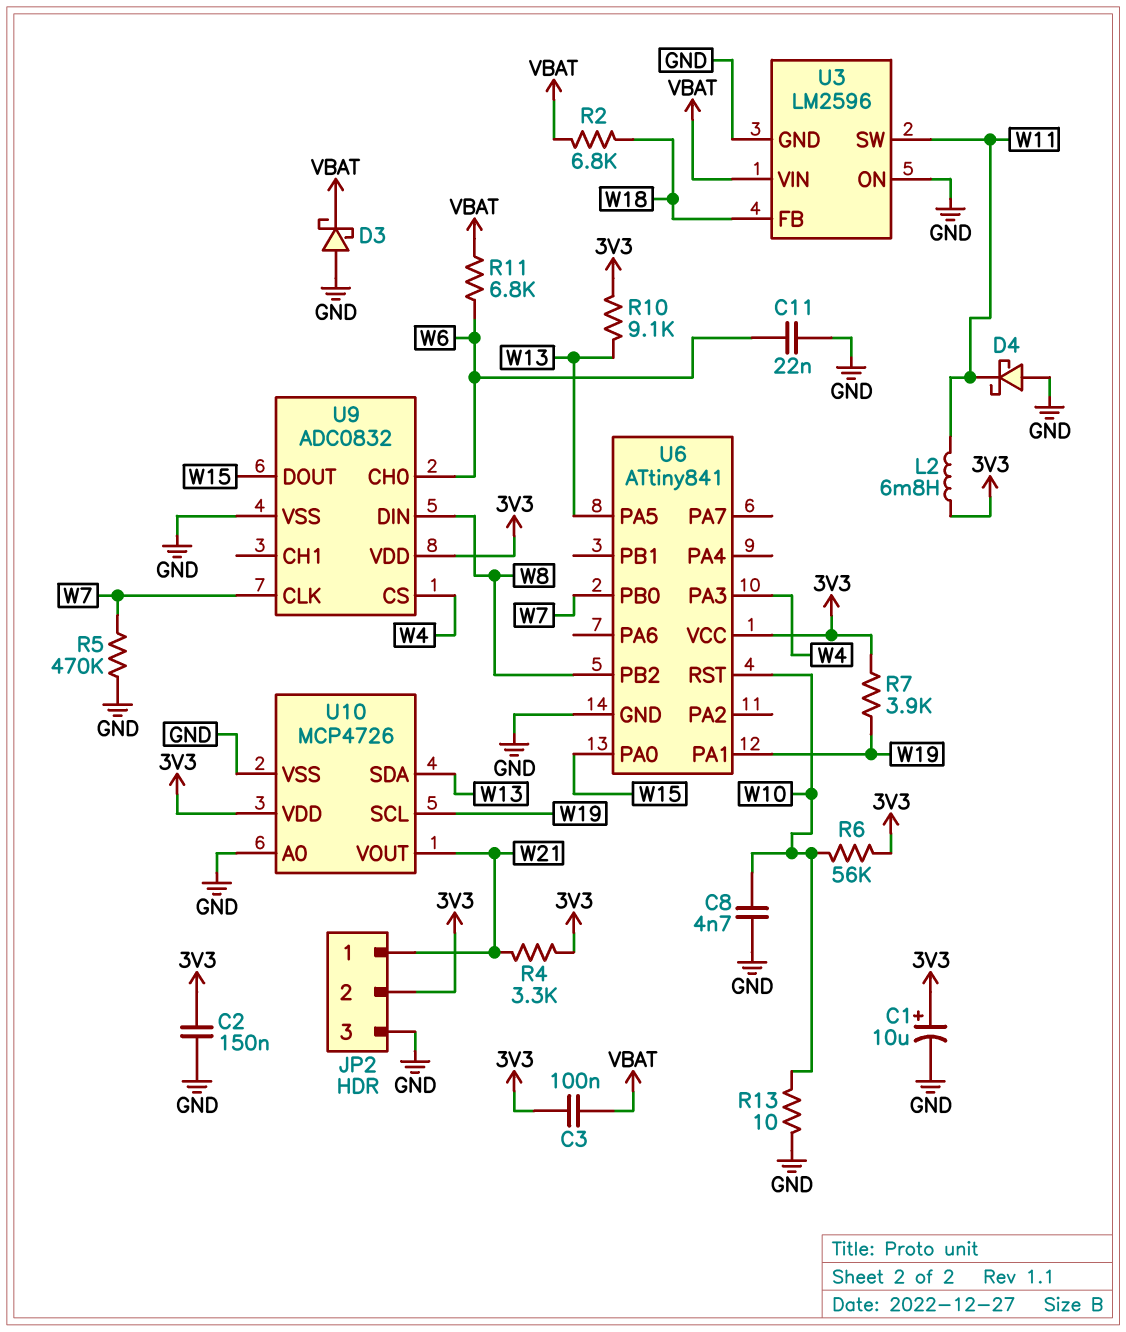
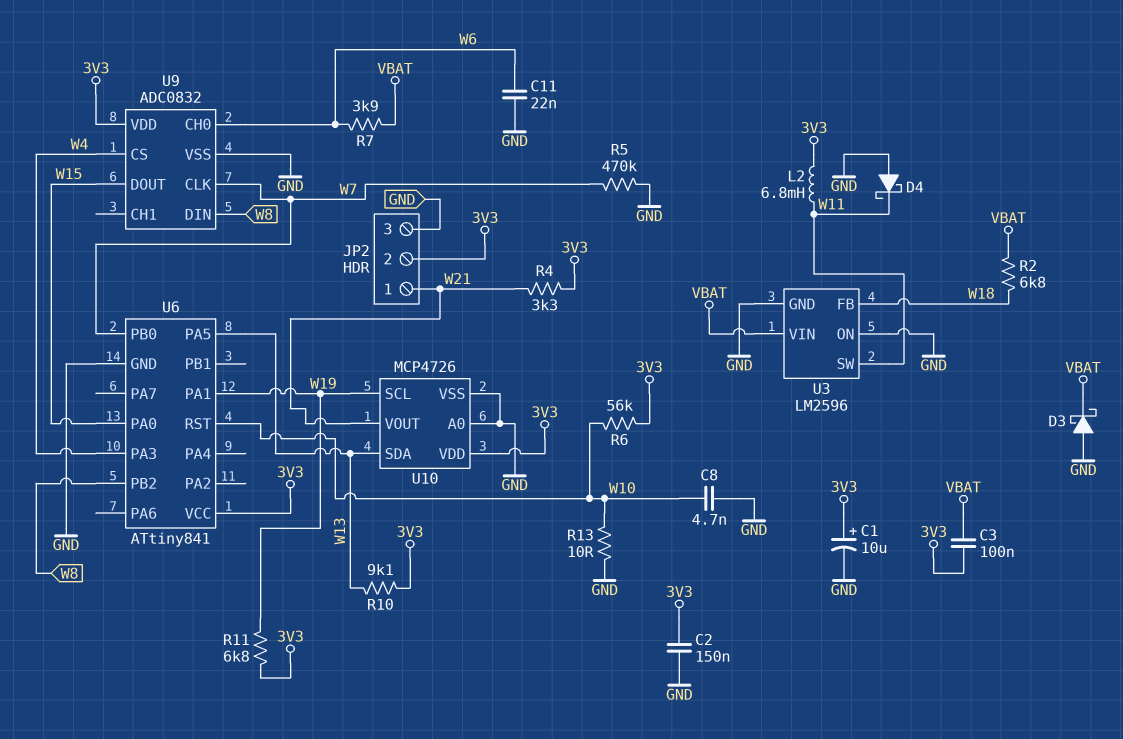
R7: 3.9k (3V3, W19) -> 3.9k (VBAT, W6)
R11: 6.8k (VBAT, W6) -> 6.8k (3V3, W19)

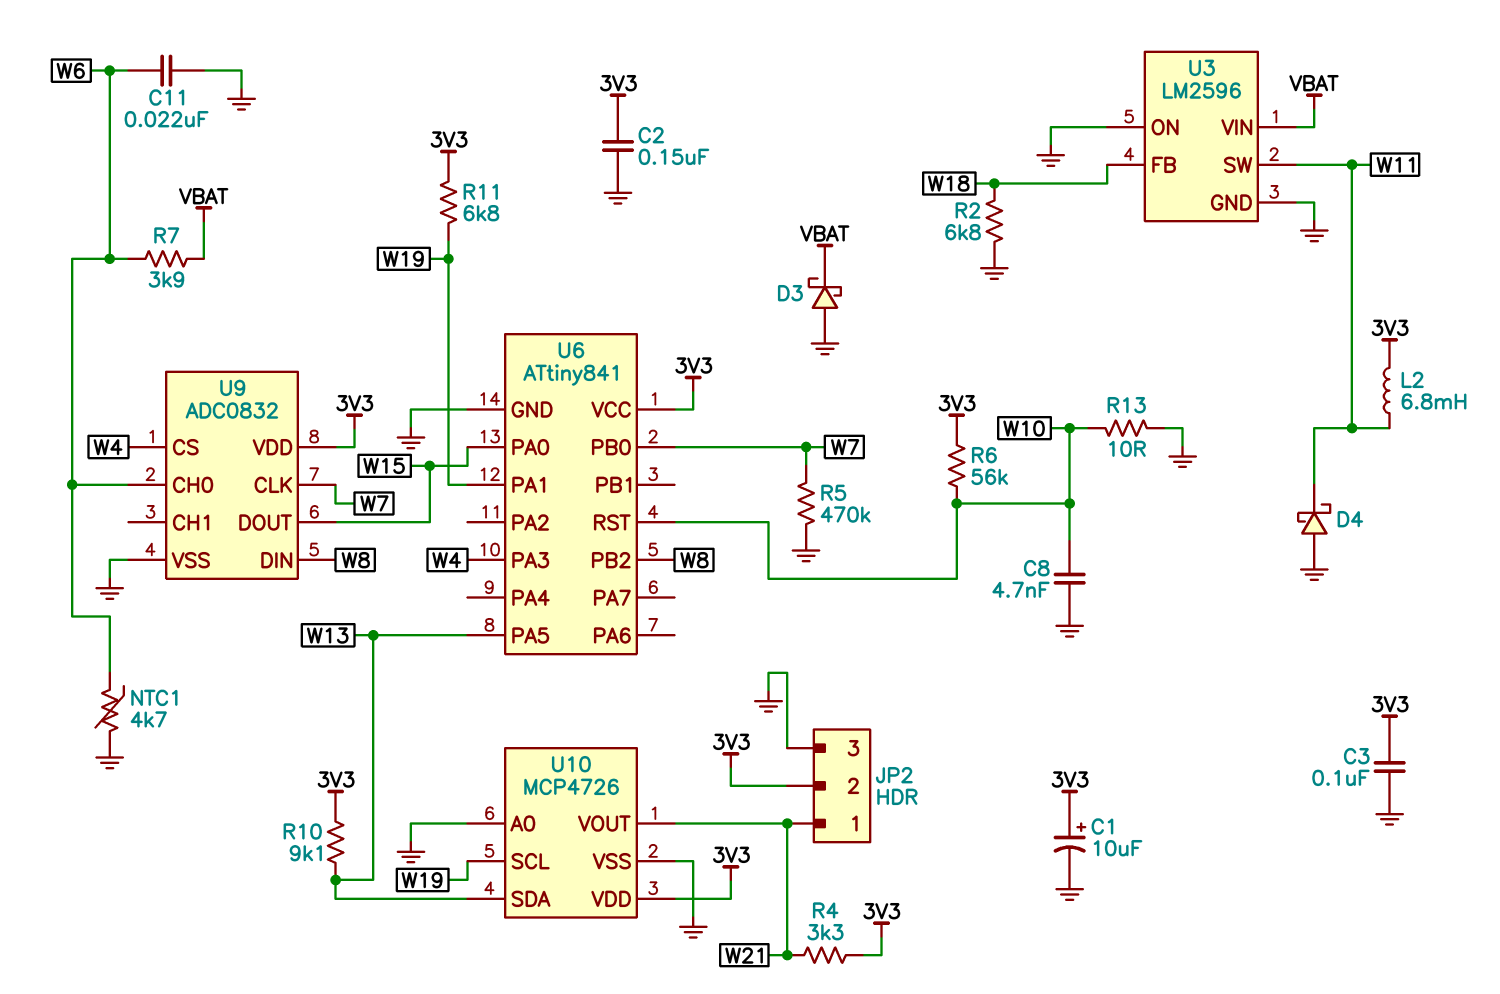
C3: 100nF (3V3, VBAT) -> 100nF (3V3, GND)
NTC1: none -> 4.7k (GND, W6)
R2: 6.8k (VBAT, W18) -> 6.8k (GND, W18)

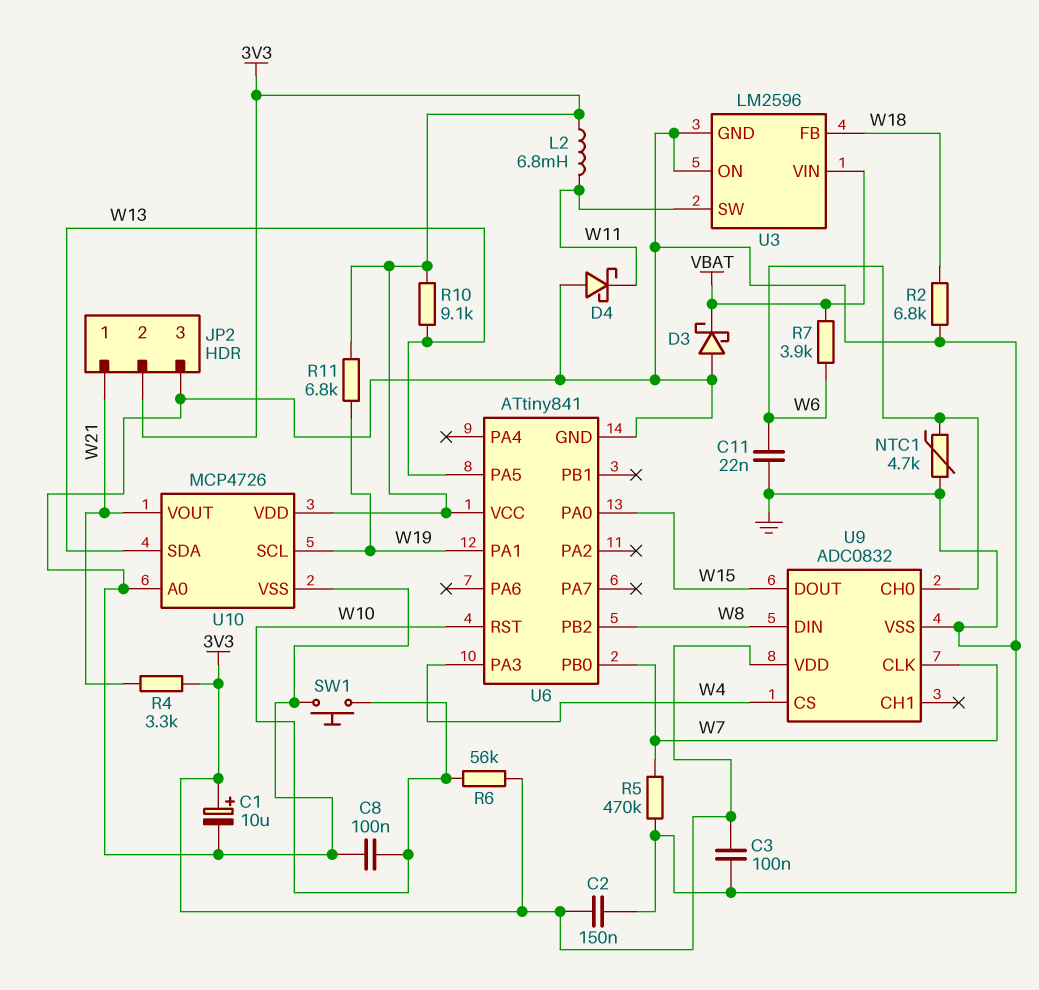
C8: 4.7nF (GND, W10) -> 100nF (GND, W10)
R13: 10 (GND, W10) -> none
SW1: none -> button (GND, W10)

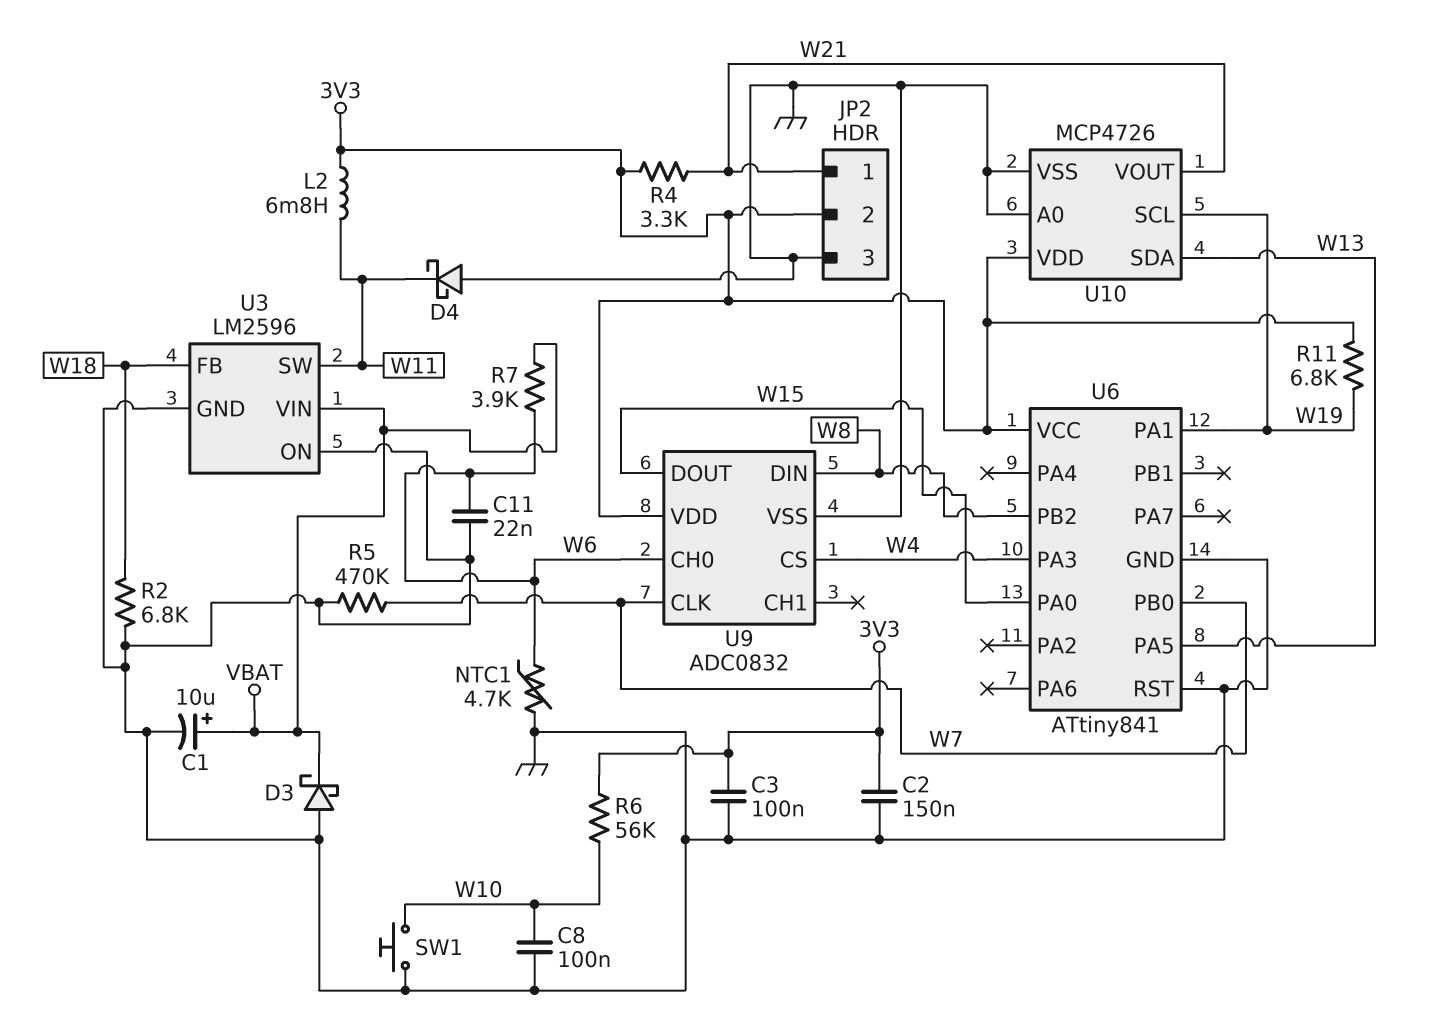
C1: 10uF (plus 3V3, minus GND) -> 10uF (plus VBAT, minus GND)
R10: 9.1k (3V3, W13) -> none
U6 pin RST: W10 -> GND

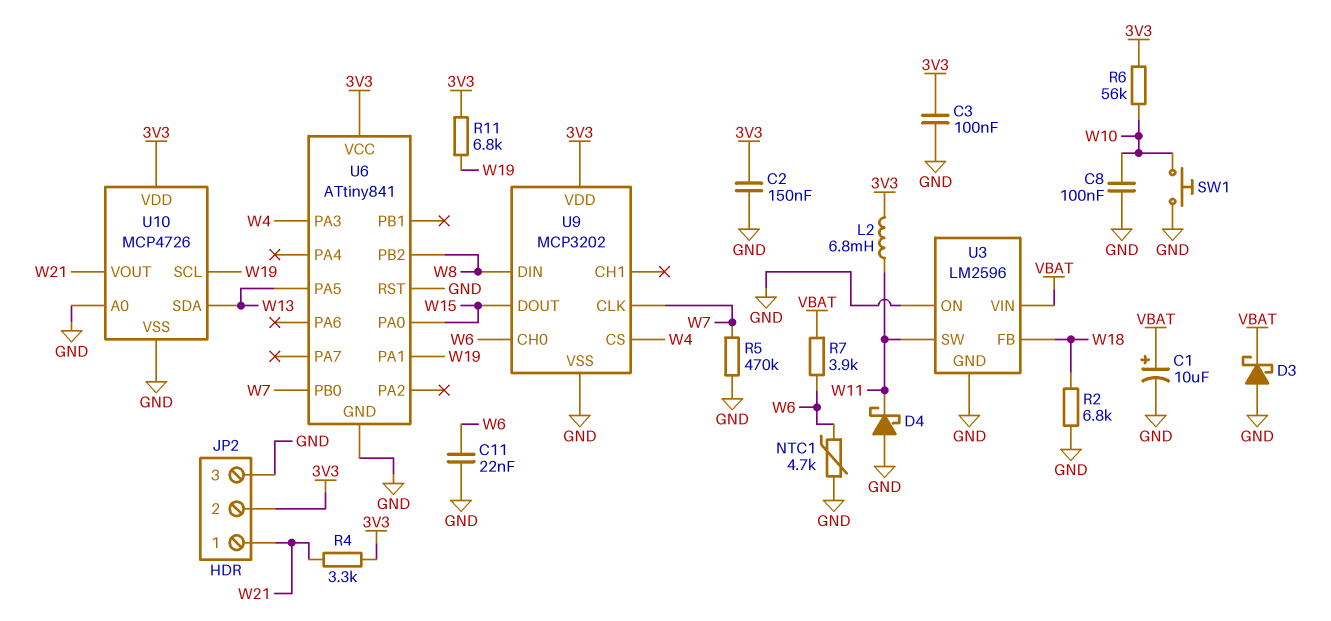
U9: ADC0832 -> MCP3202

